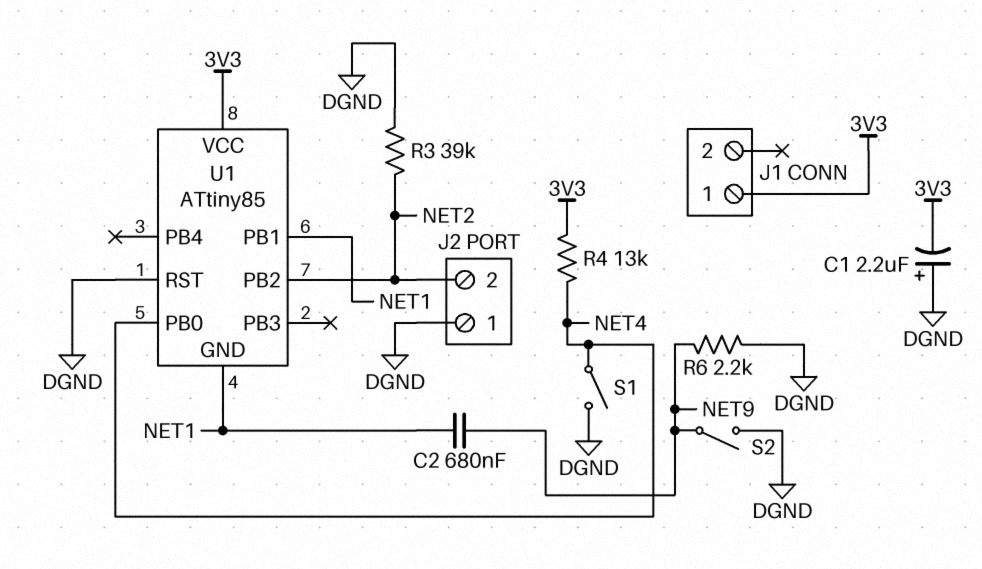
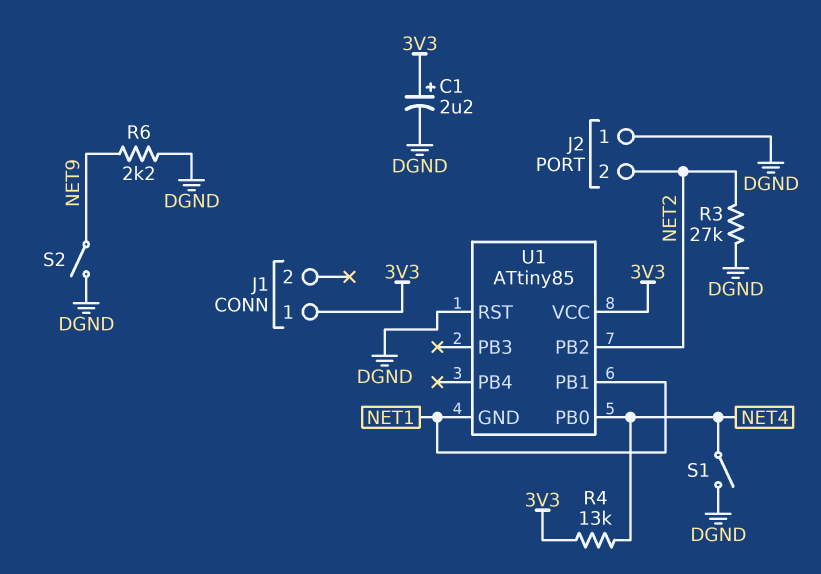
C1: 2.2uF (plus DGND, minus 3V3) -> 2.2uF (plus 3V3, minus DGND)
C2: 680nF (NET1, NET9) -> none
R3: 39k (DGND, NET2) -> 27k (DGND, NET2)

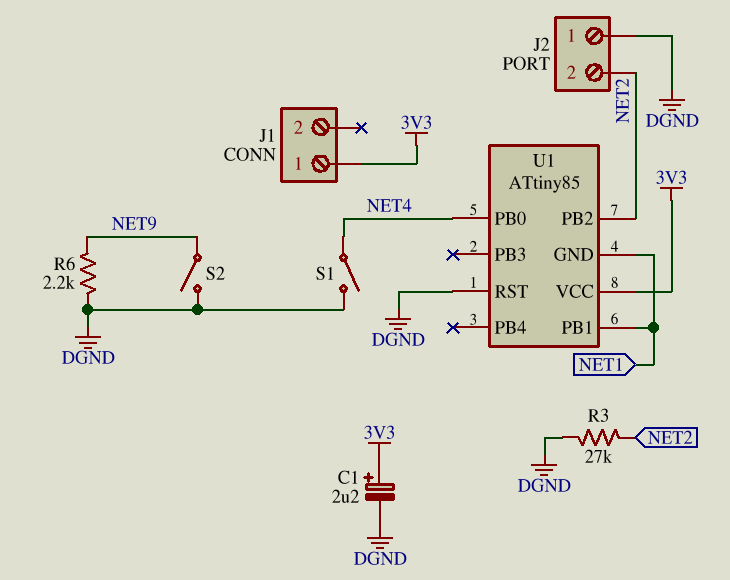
R4: 13k (3V3, NET4) -> none

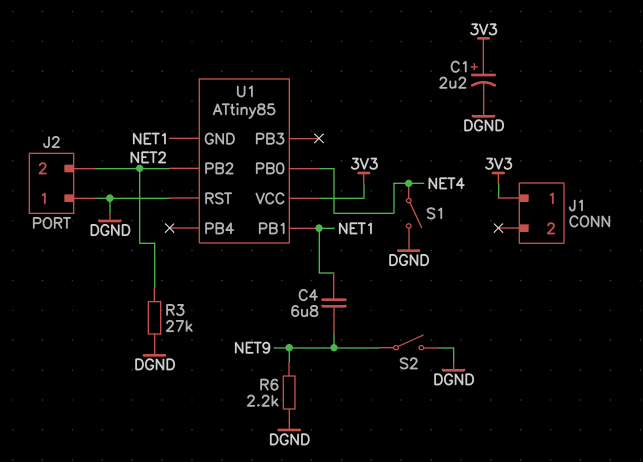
C4: none -> 6.8uF (NET1, NET9)

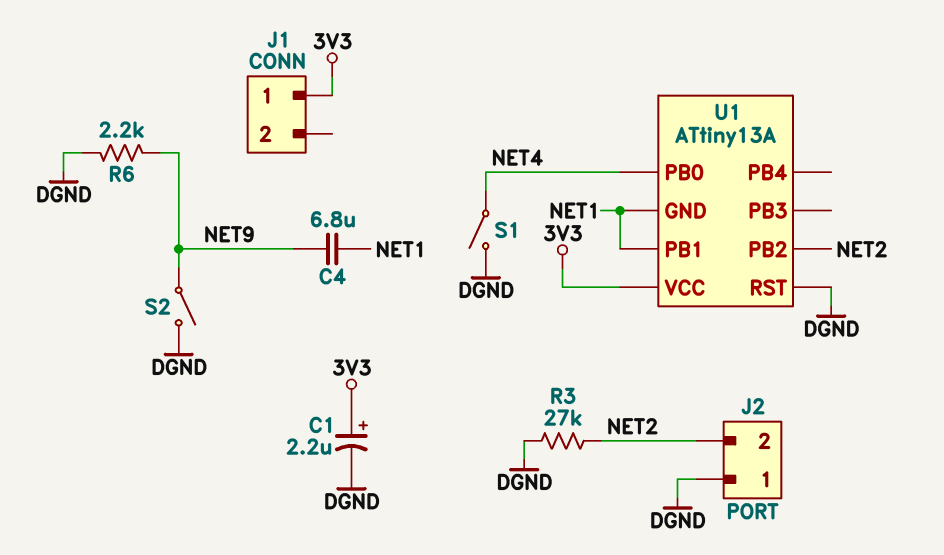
U1: ATtiny85 -> ATtiny13A

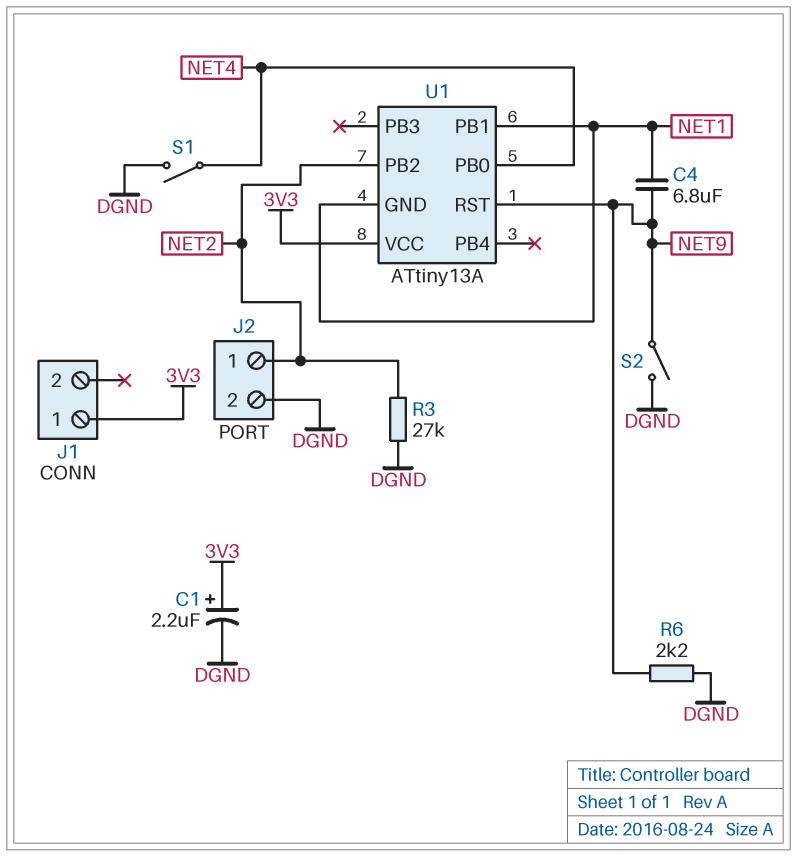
J2 pin 1: DGND -> NET2
J2 pin 2: NET2 -> DGND
U1 pin RST: DGND -> NET9

